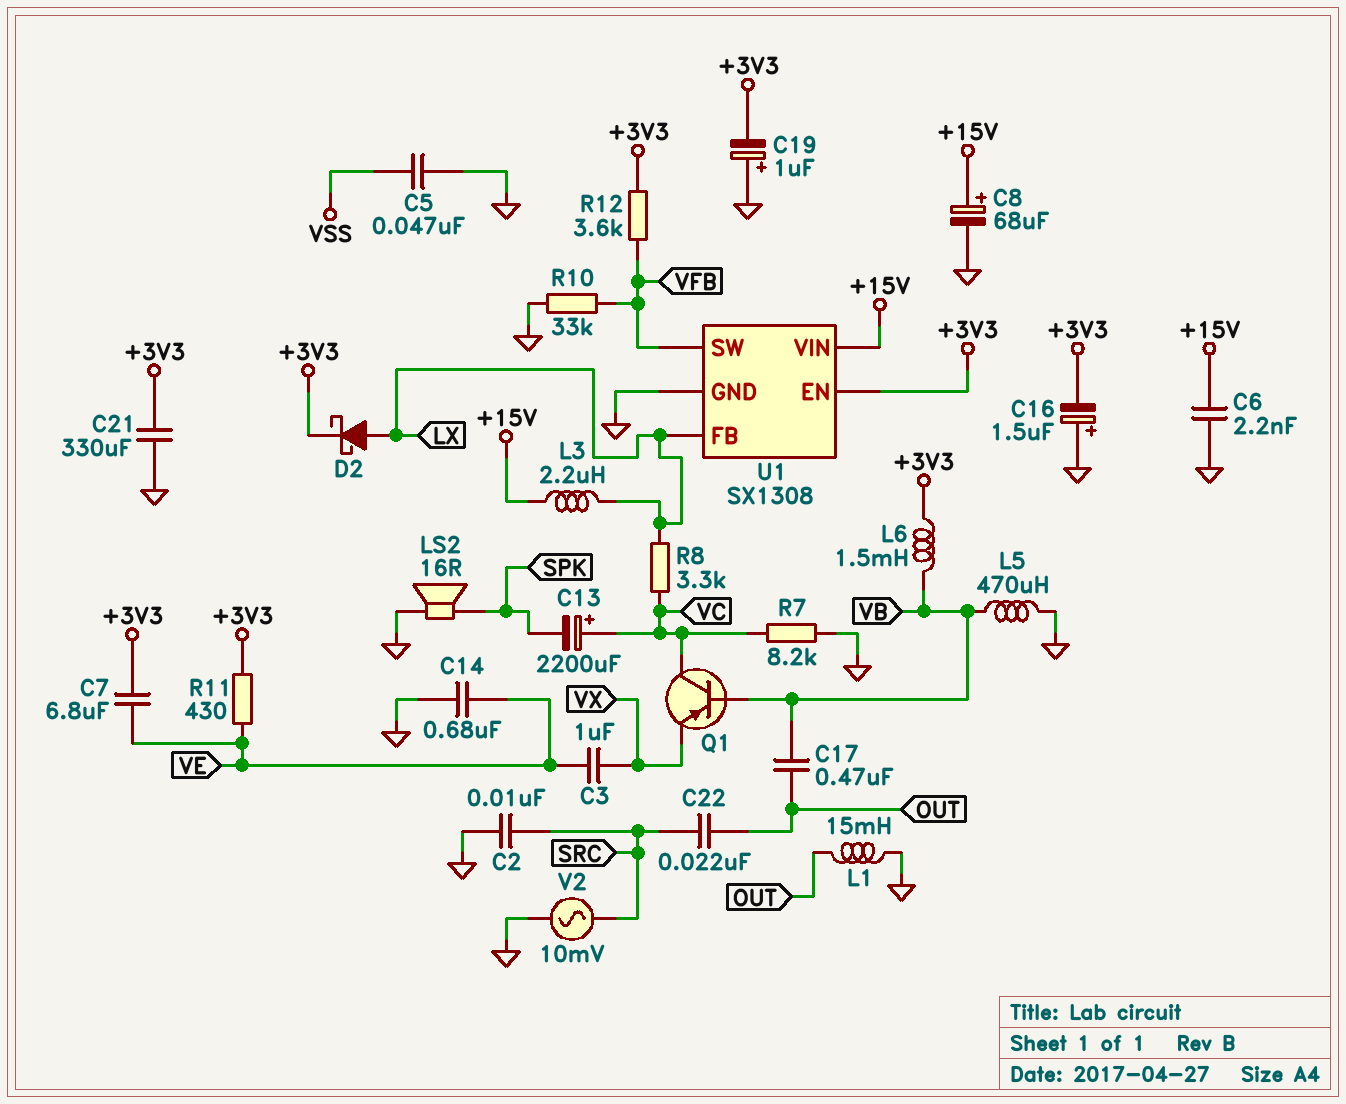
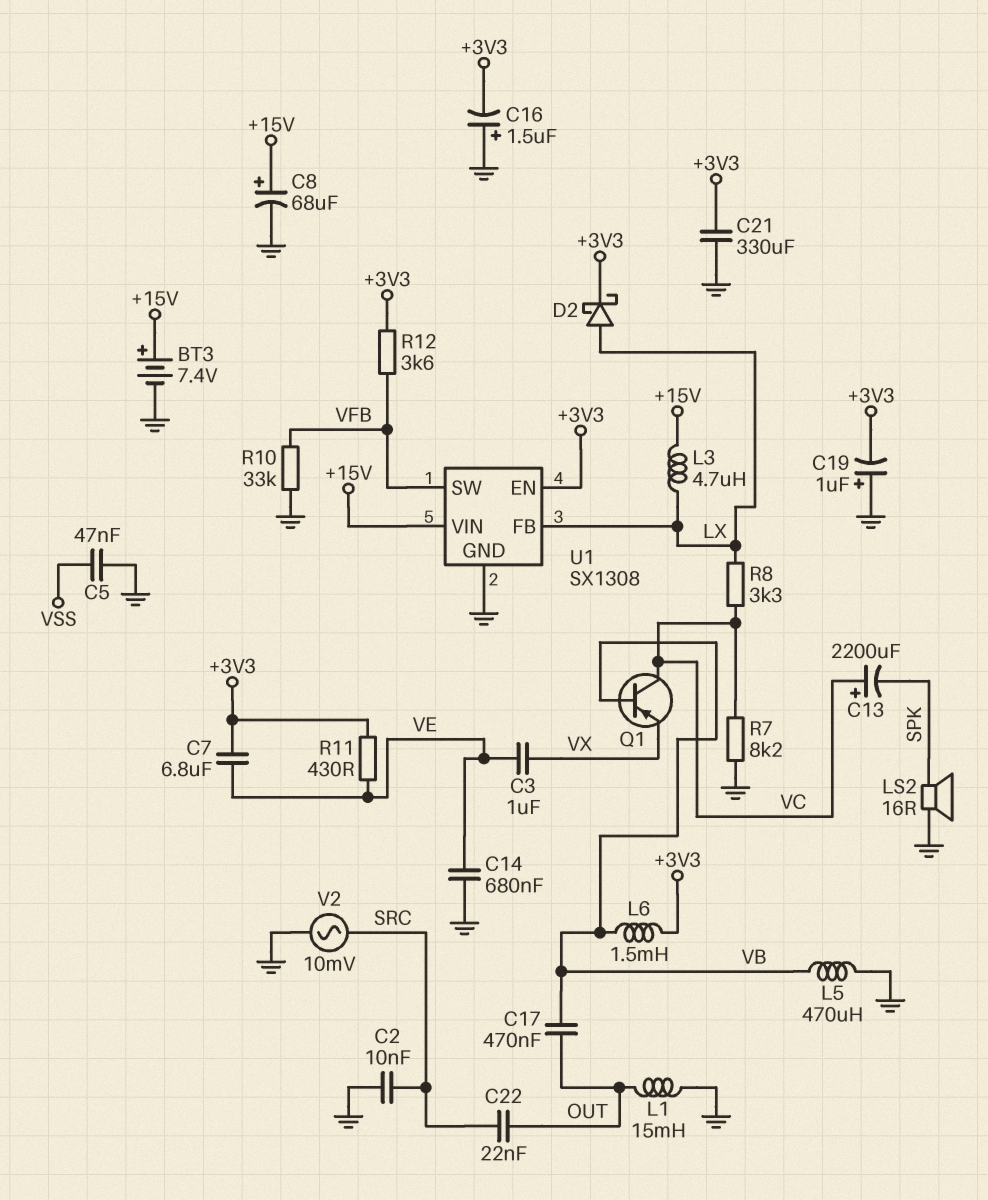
BT3: none -> 7.4V (plus +15V, minus GND)
C6: 2.2nF (+15V, GND) -> none
L3: 2.2uH (+15V, LX) -> 4.7uH (+15V, LX)

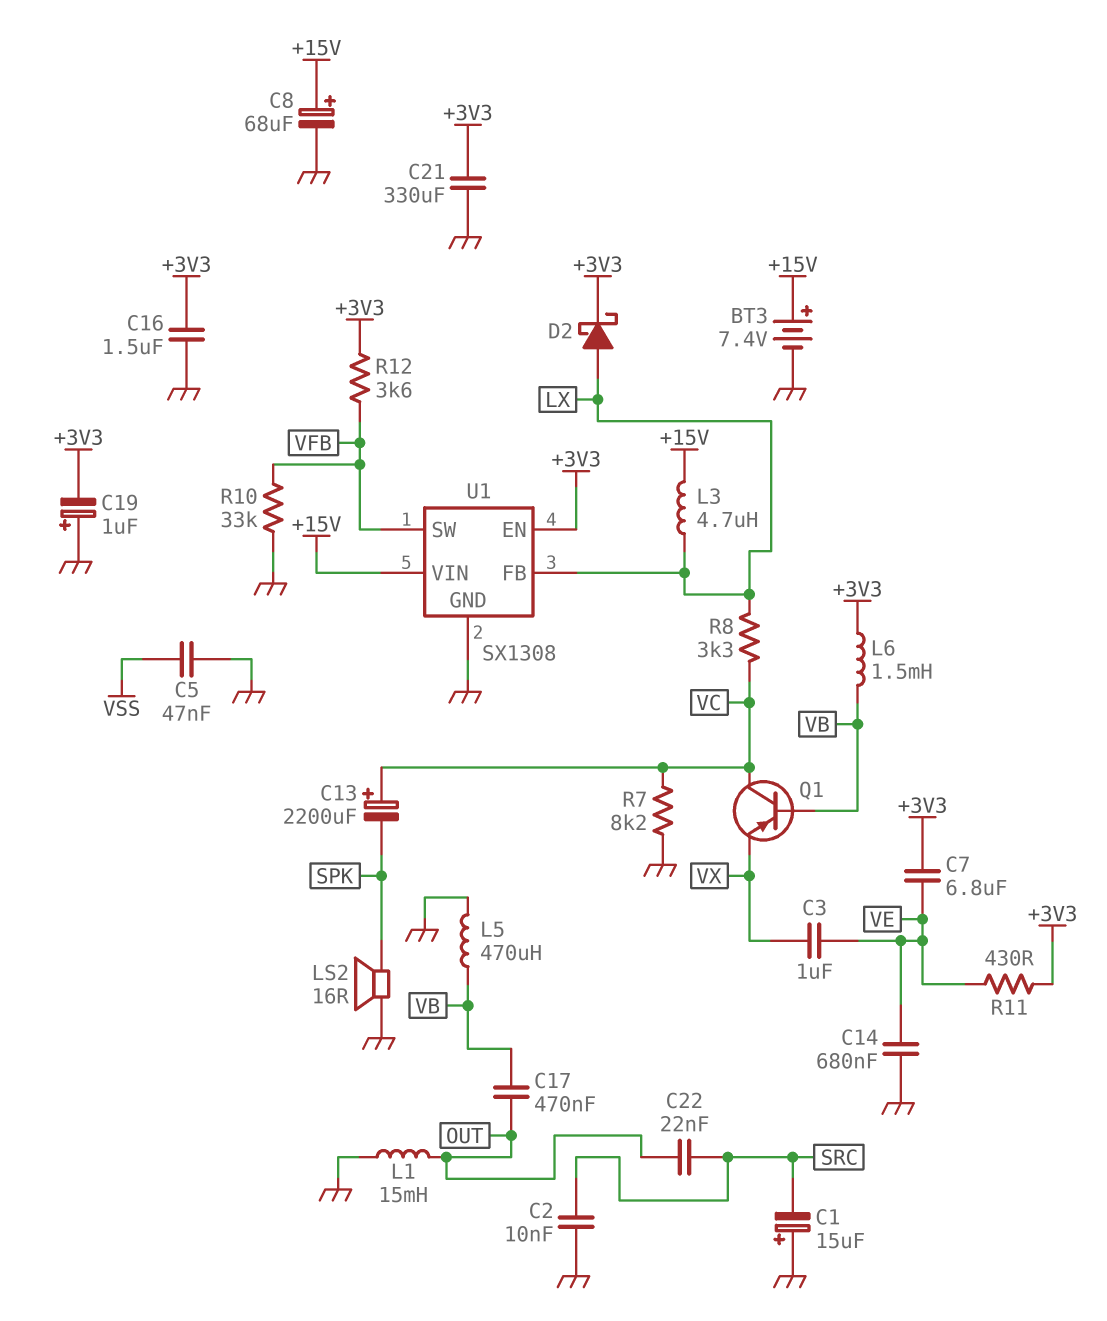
C1: none -> 15uF (plus GND, minus SRC)
C16: 1.5uF (plus GND, minus +3V3) -> 1.5uF (+3V3, GND)
V2: AC 10mV (GND, SRC) -> none

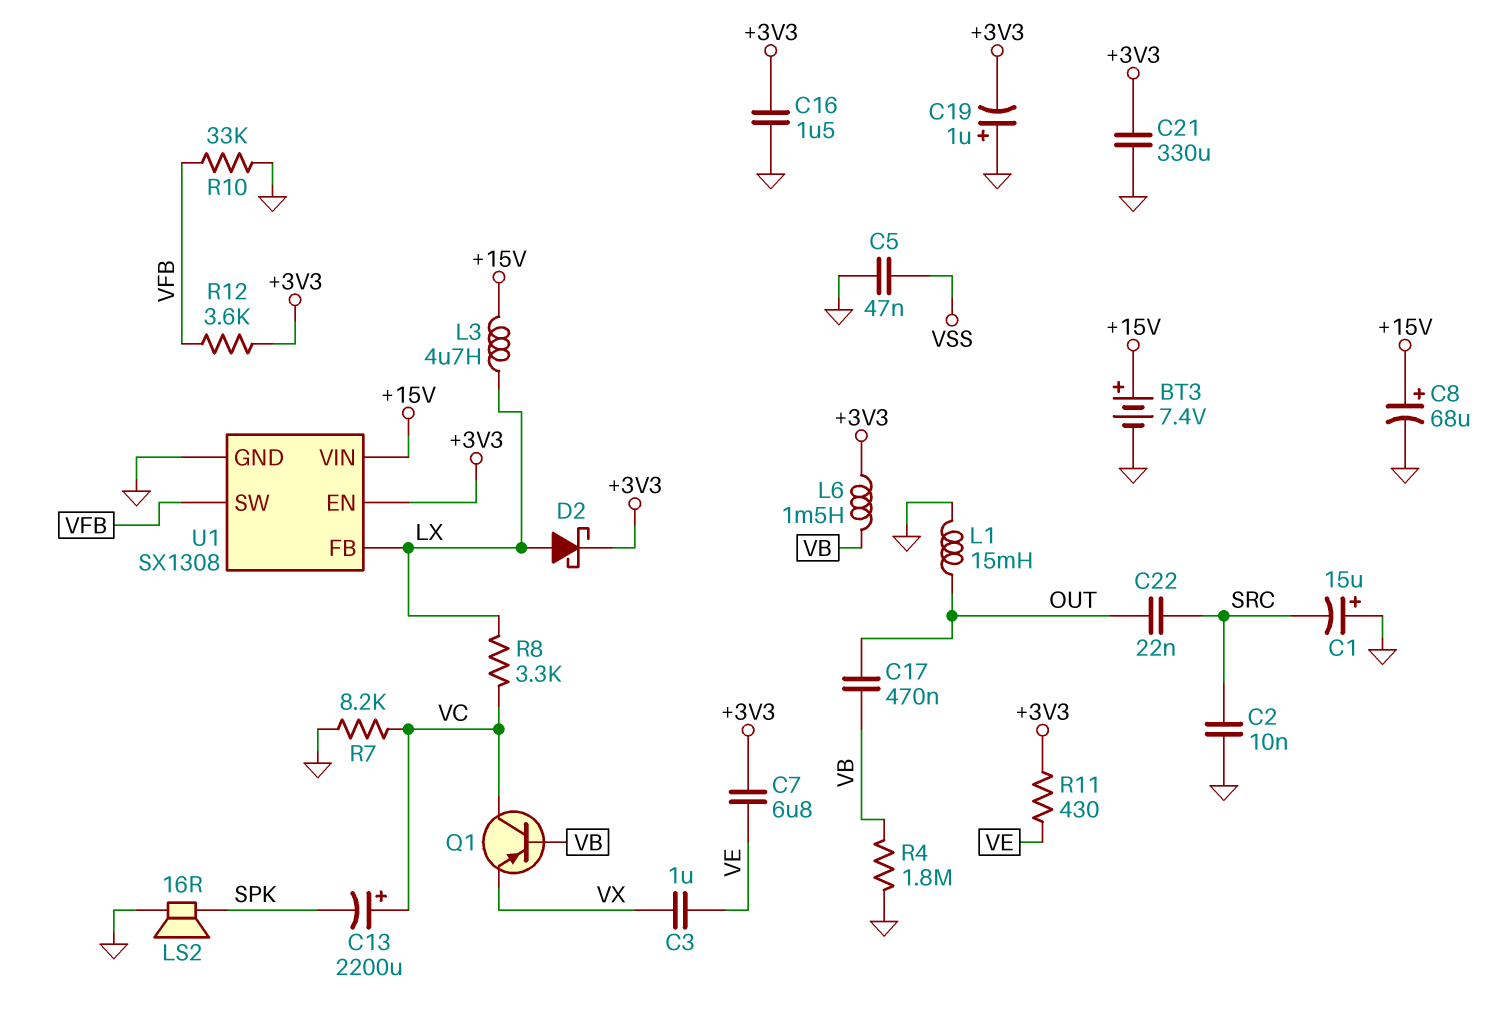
C14: 680nF (GND, VE) -> none
L5: 470uH (GND, VB) -> none
R4: none -> 1.8M (GND, VB)

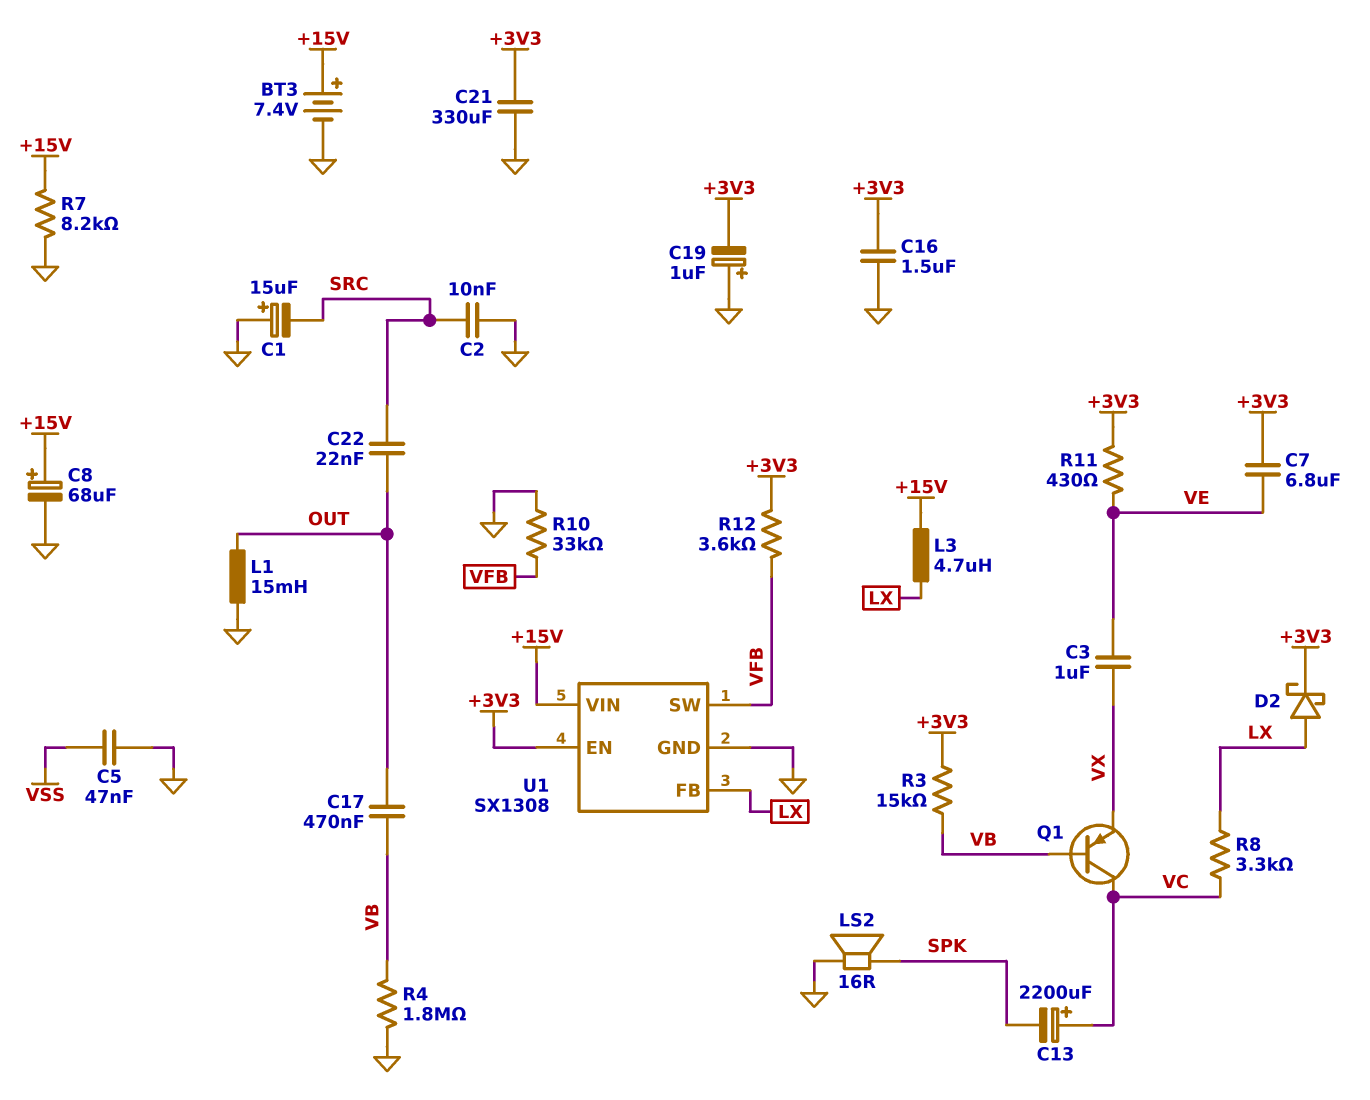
L6: 1.5mH (+3V3, VB) -> none
R3: none -> 15k (+3V3, VB)
R7: 8.2k (GND, VC) -> 8.2k (+15V, GND)

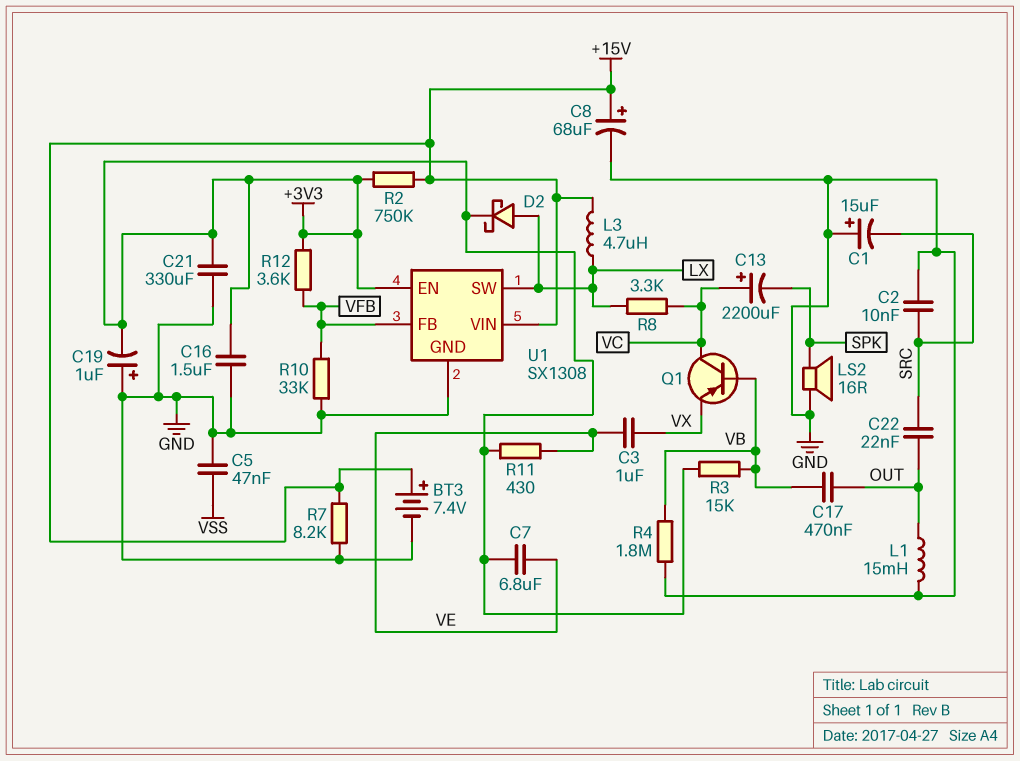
R2: none -> 750k (+3V3, +15V)
U1 pin FB: LX -> VFB
U1 pin SW: VFB -> LX

